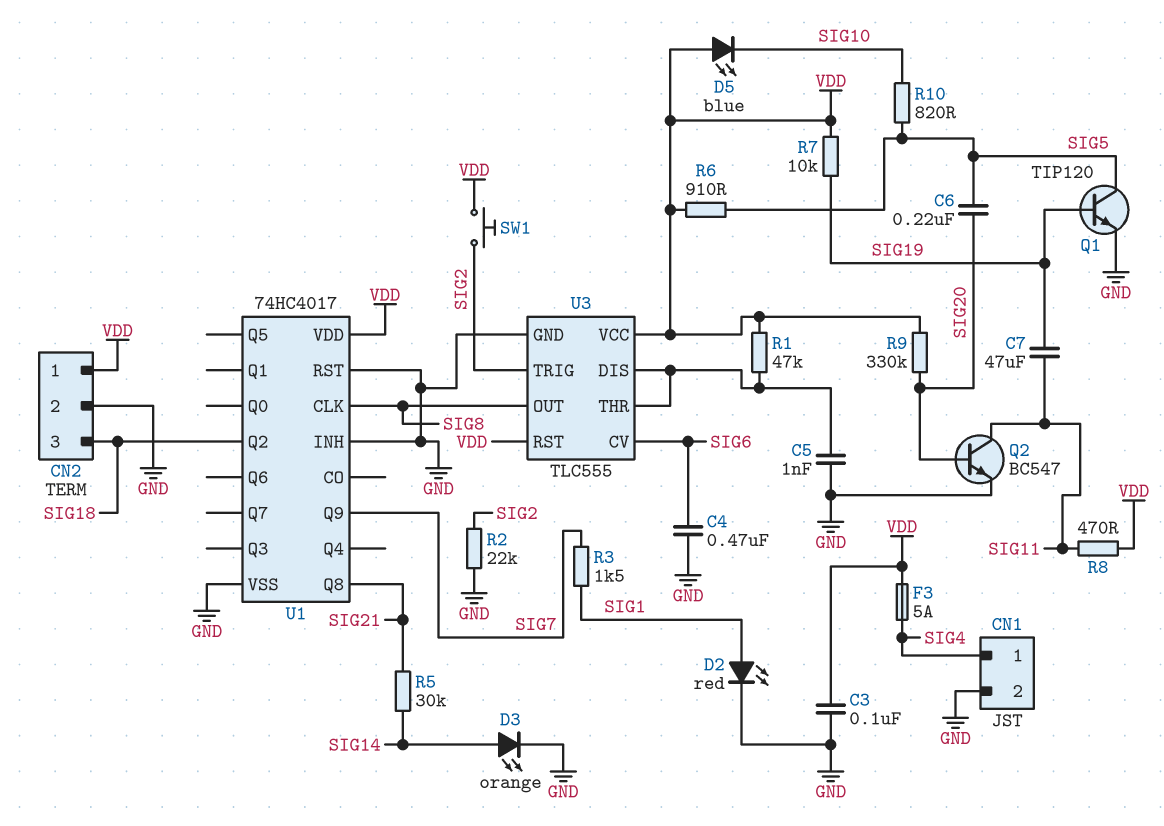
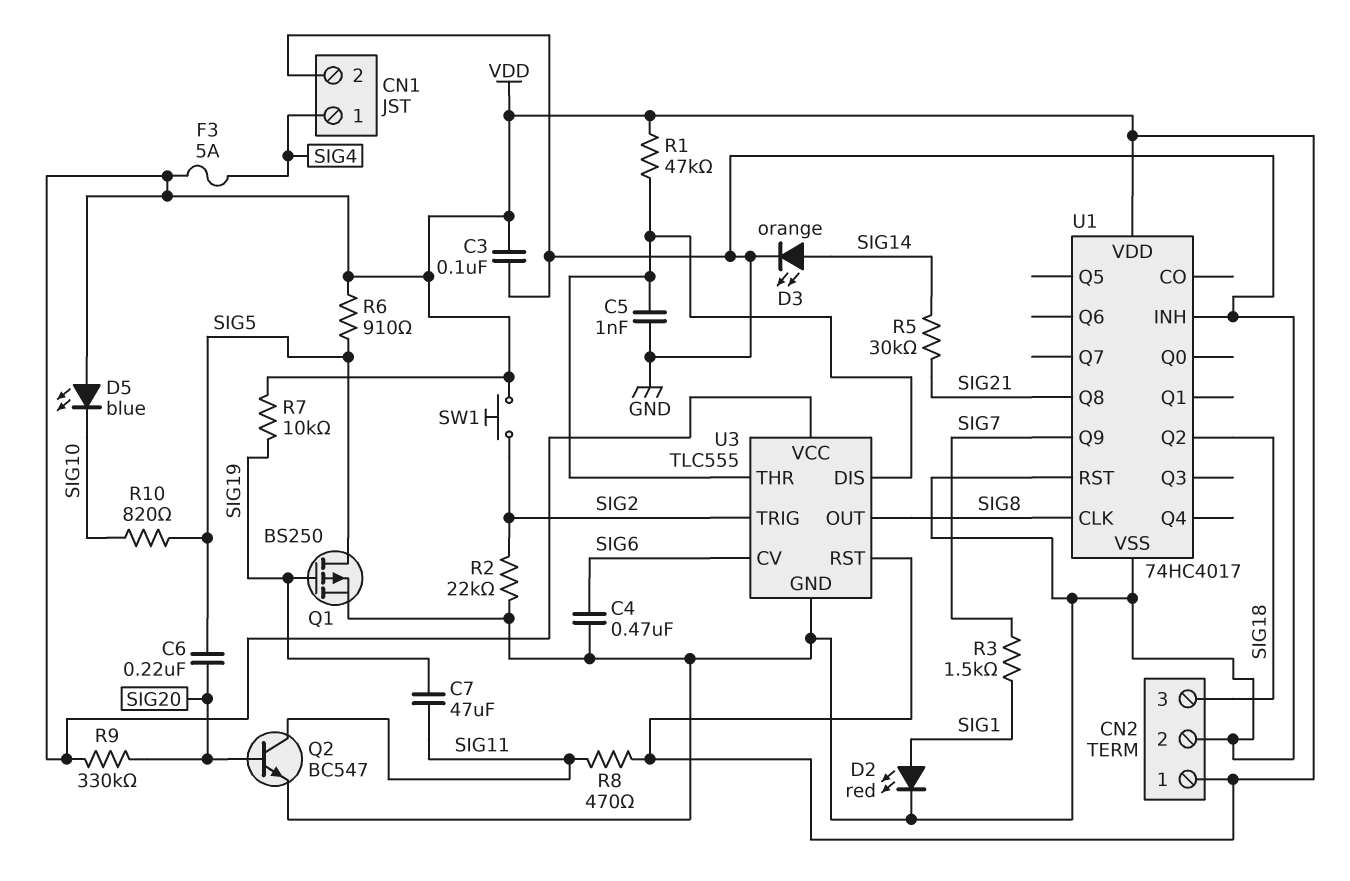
Q1: NPN TIP120 (B SIG19, C SIG5, E GND) -> PMOS BS250 (G SIG19, D SIG5, S GND)

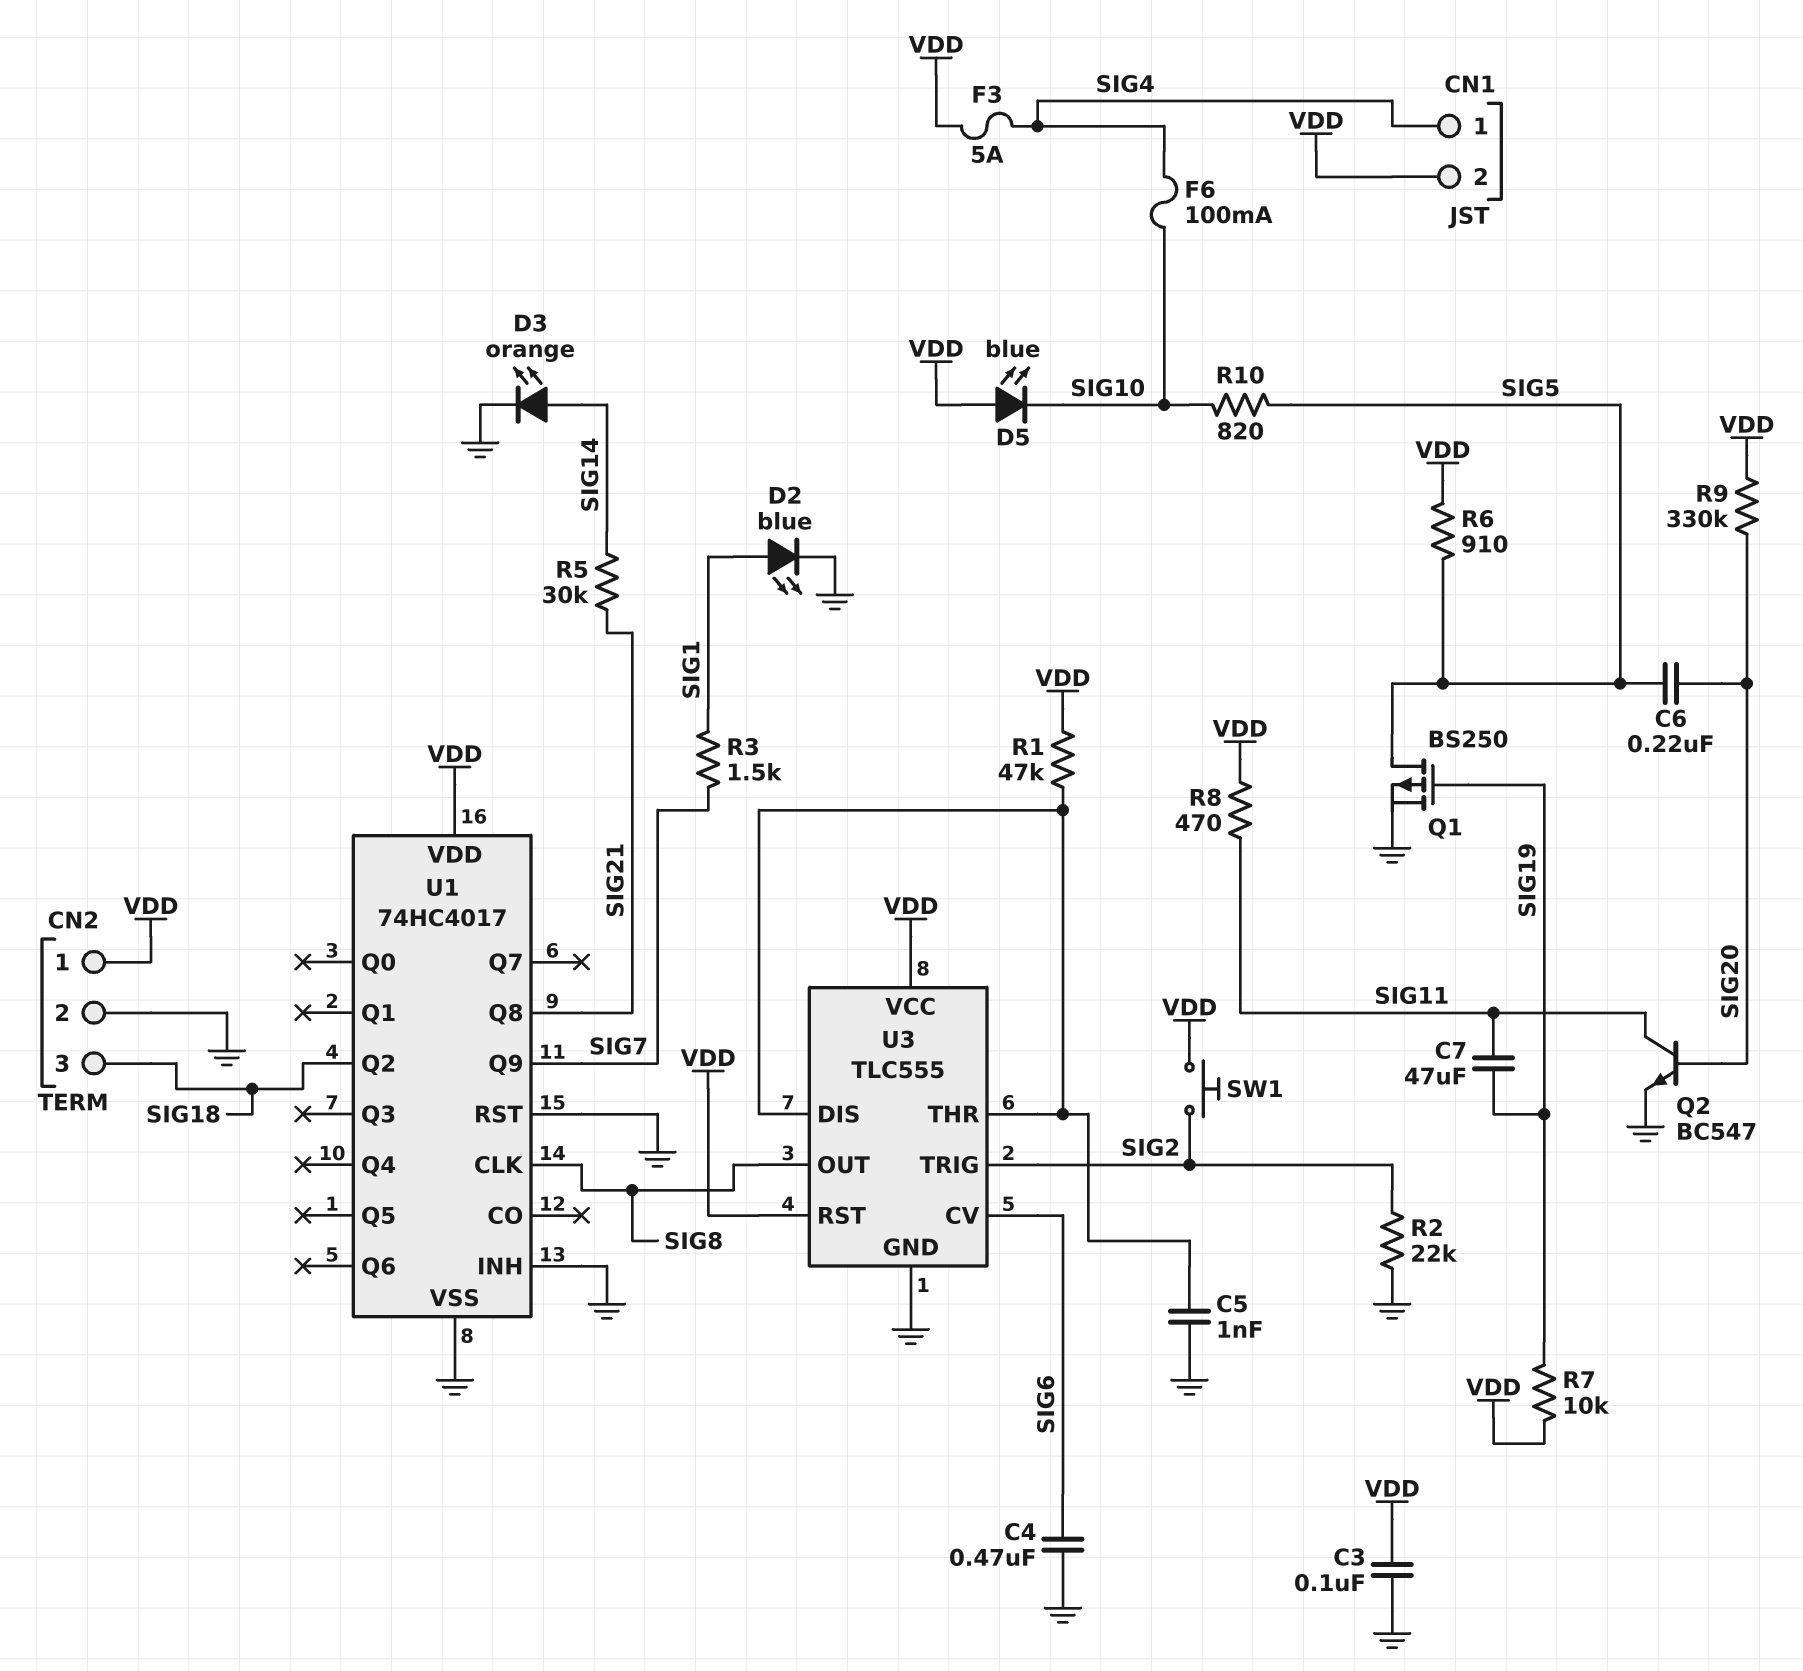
CN1 pin 2: GND -> VDD
D2: LED red (A SIG1, K GND) -> LED blue (A SIG1, K GND)
F6: none -> 100mA (SIG4, SIG10)

